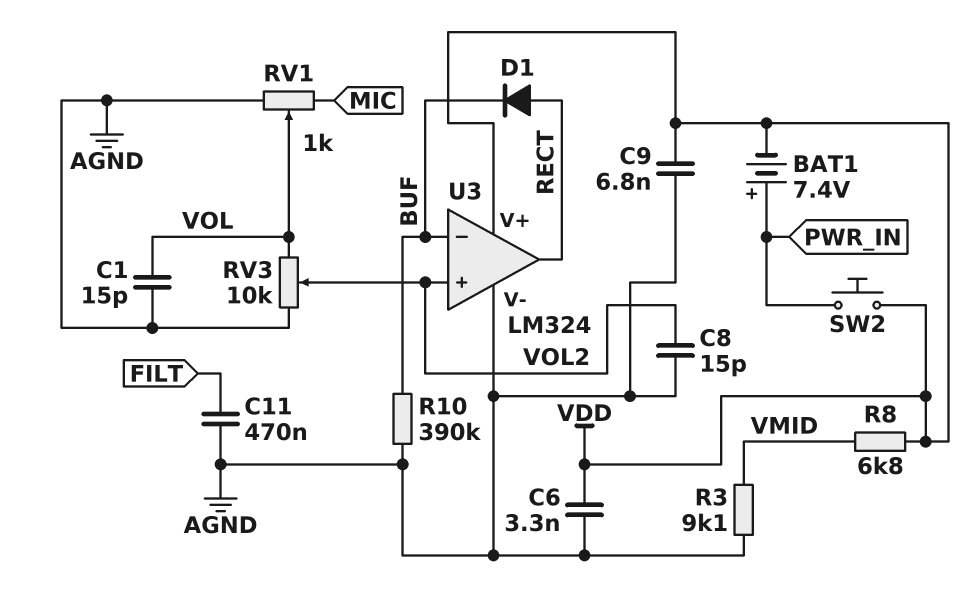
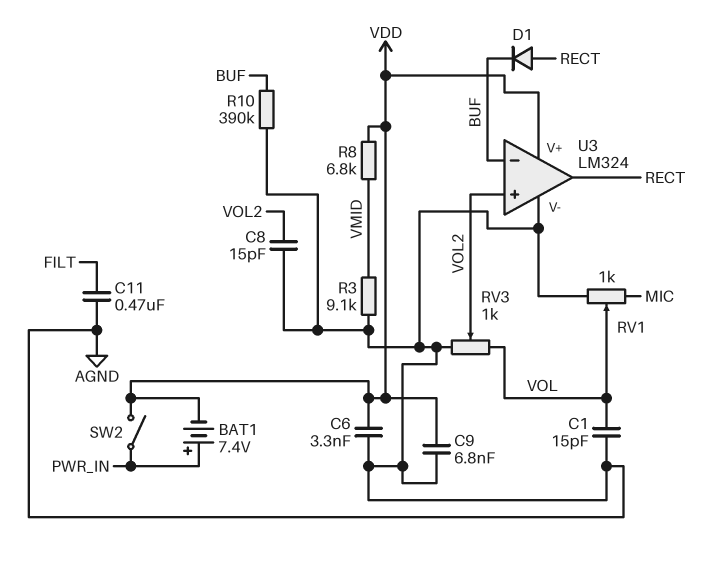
RV3: 10k (AGND, VOL, wiper VOL2) -> 1k (AGND, VOL, wiper VOL2)
SW2: button (PWR_IN, VDD) -> switch (PWR_IN, VDD)

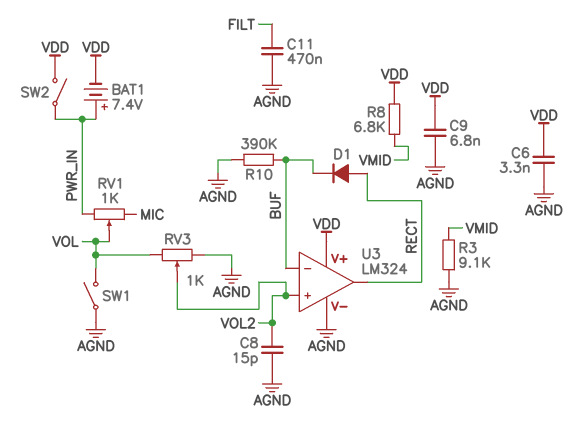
C1: 15pF (AGND, VOL) -> none
RV1: 1k (AGND, MIC, wiper VOL) -> 1k (MIC, PWR_IN, wiper VOL)
SW1: none -> switch (AGND, VOL)

